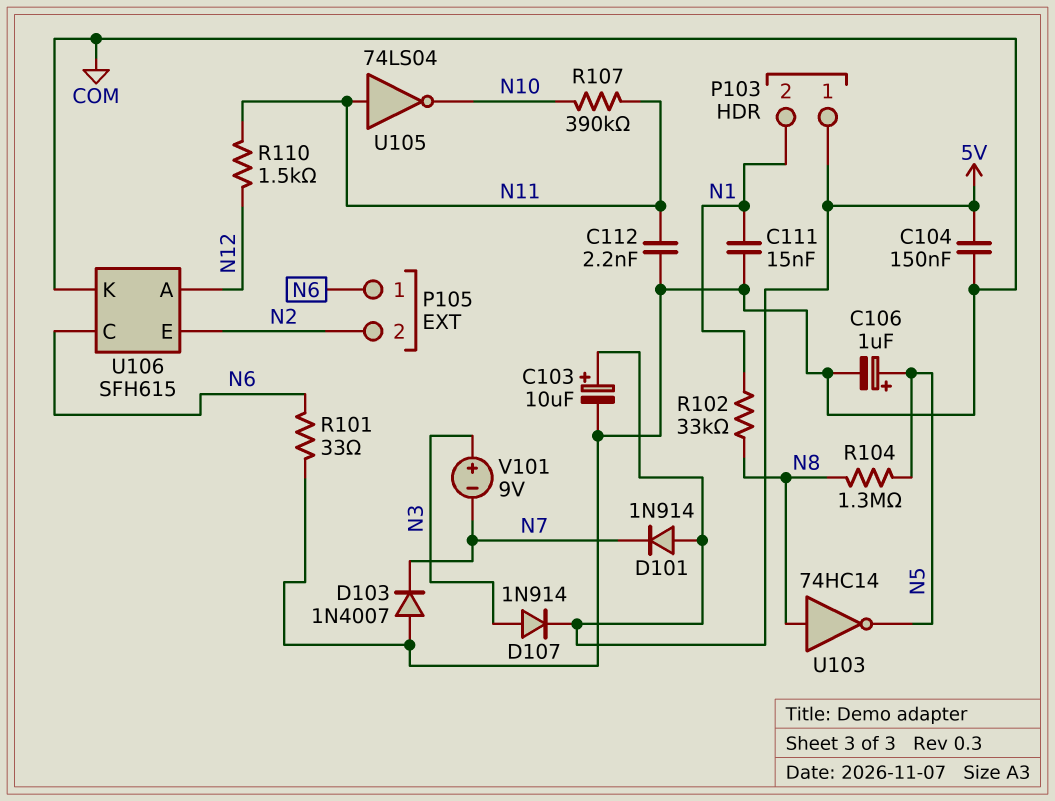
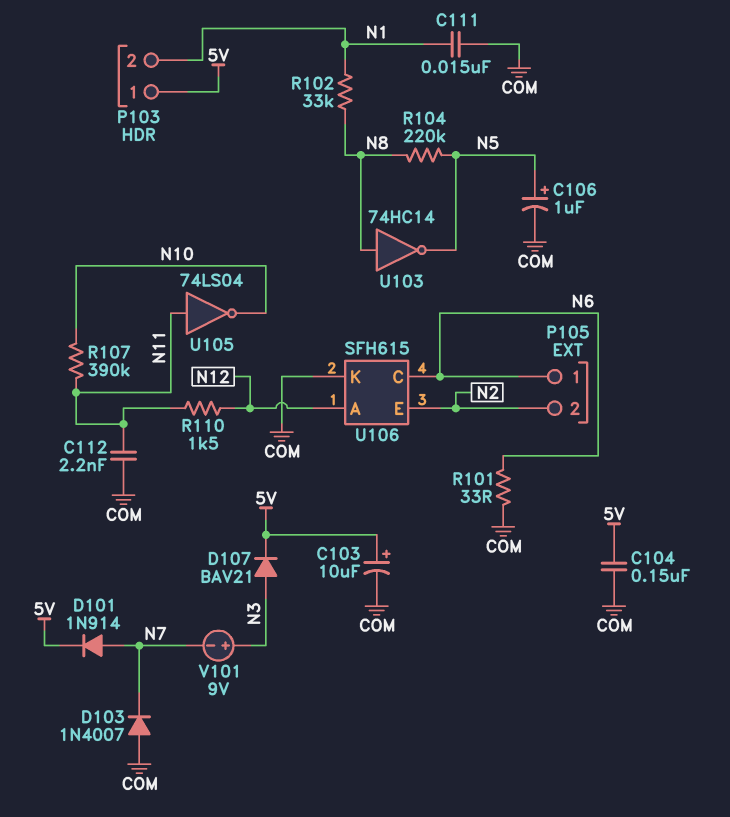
D101: diode 1N914 (A 5V, K N7) -> diode 1N914 (A N7, K 5V)
D107: diode 1N914 (A N3, K 5V) -> diode BAV21 (A N3, K 5V)
R104: 1.3M (N5, N8) -> 220k (N5, N8)

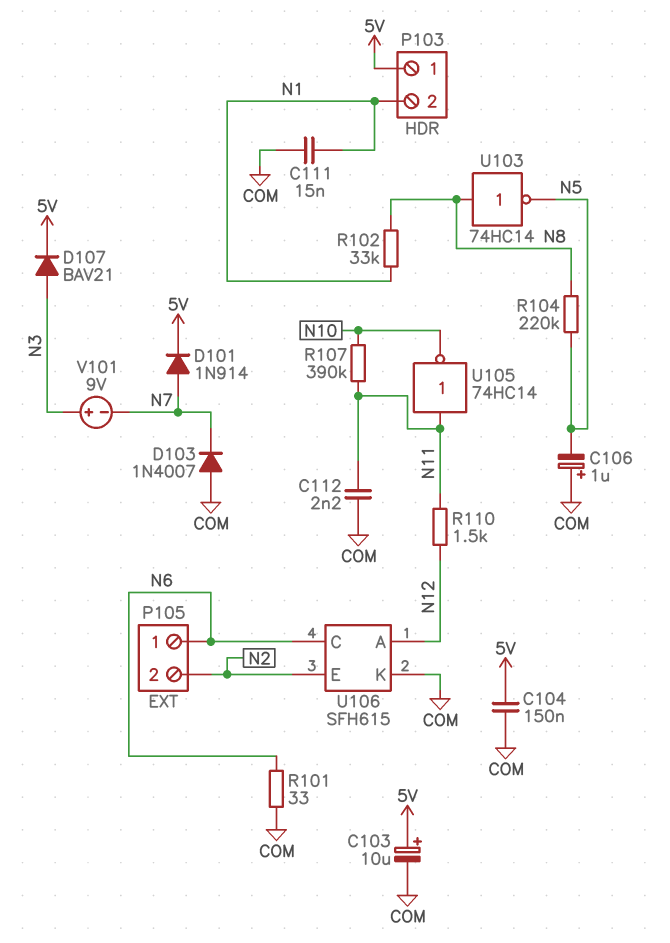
C106: 1uF (plus N5, minus COM) -> 1uF (plus COM, minus N5)
U105: NOT 74LS04 (in N11, out N10) -> NOT 74HC14 (in N11, out N10)

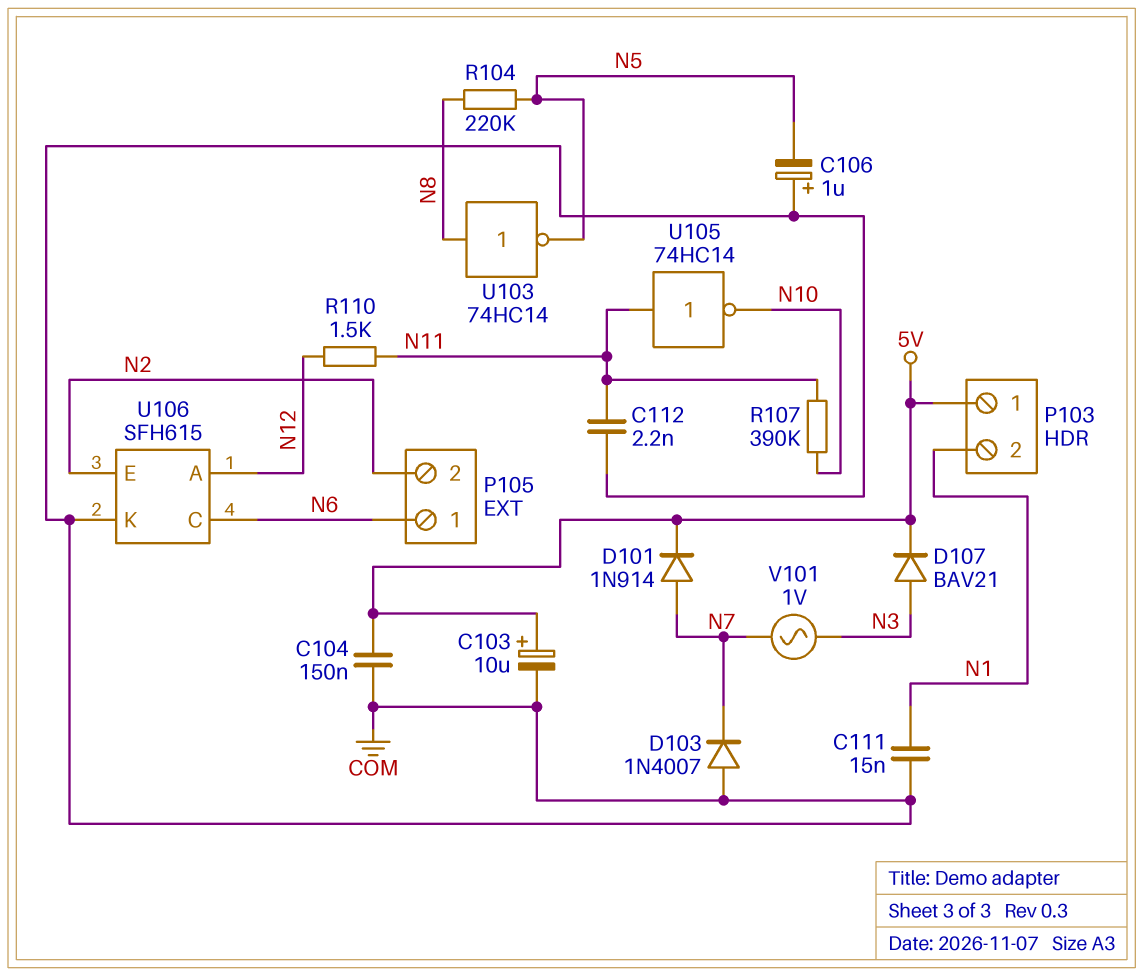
R101: 33 (COM, N6) -> none
R102: 33k (N1, N8) -> none
V101: 9V (plus N3, minus N7) -> AC 1V (N3, N7)

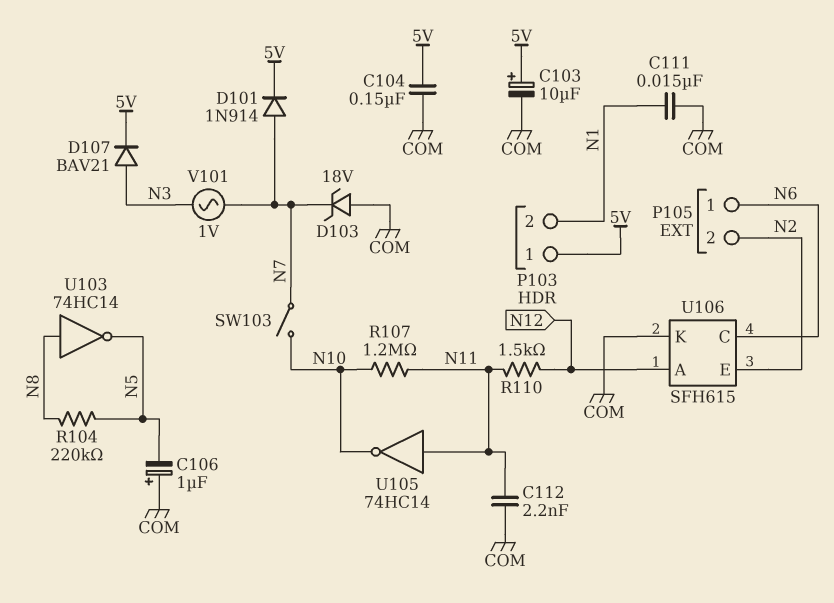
D103: diode 1N4007 (A COM, K N7) -> zener 18V (A COM, K N7)
R107: 390k (N10, N11) -> 1.2M (N10, N11)
SW103: none -> switch (N7, N10)

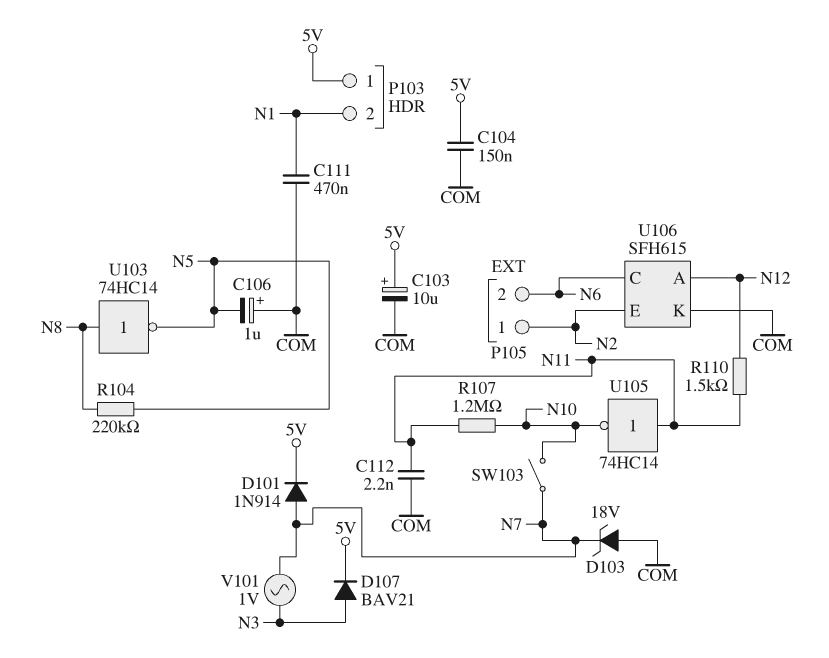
C111: 15nF (COM, N1) -> 470nF (COM, N1)
P105 pin 1: N6 -> N2
P105 pin 2: N2 -> N6

